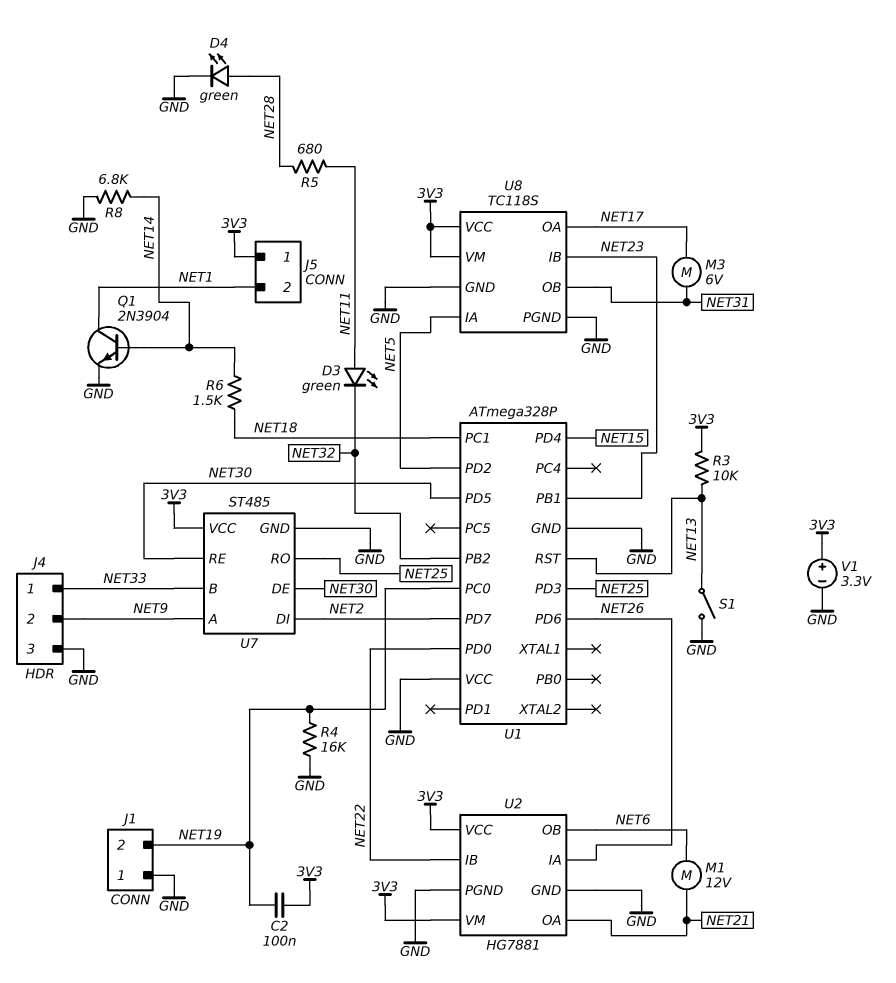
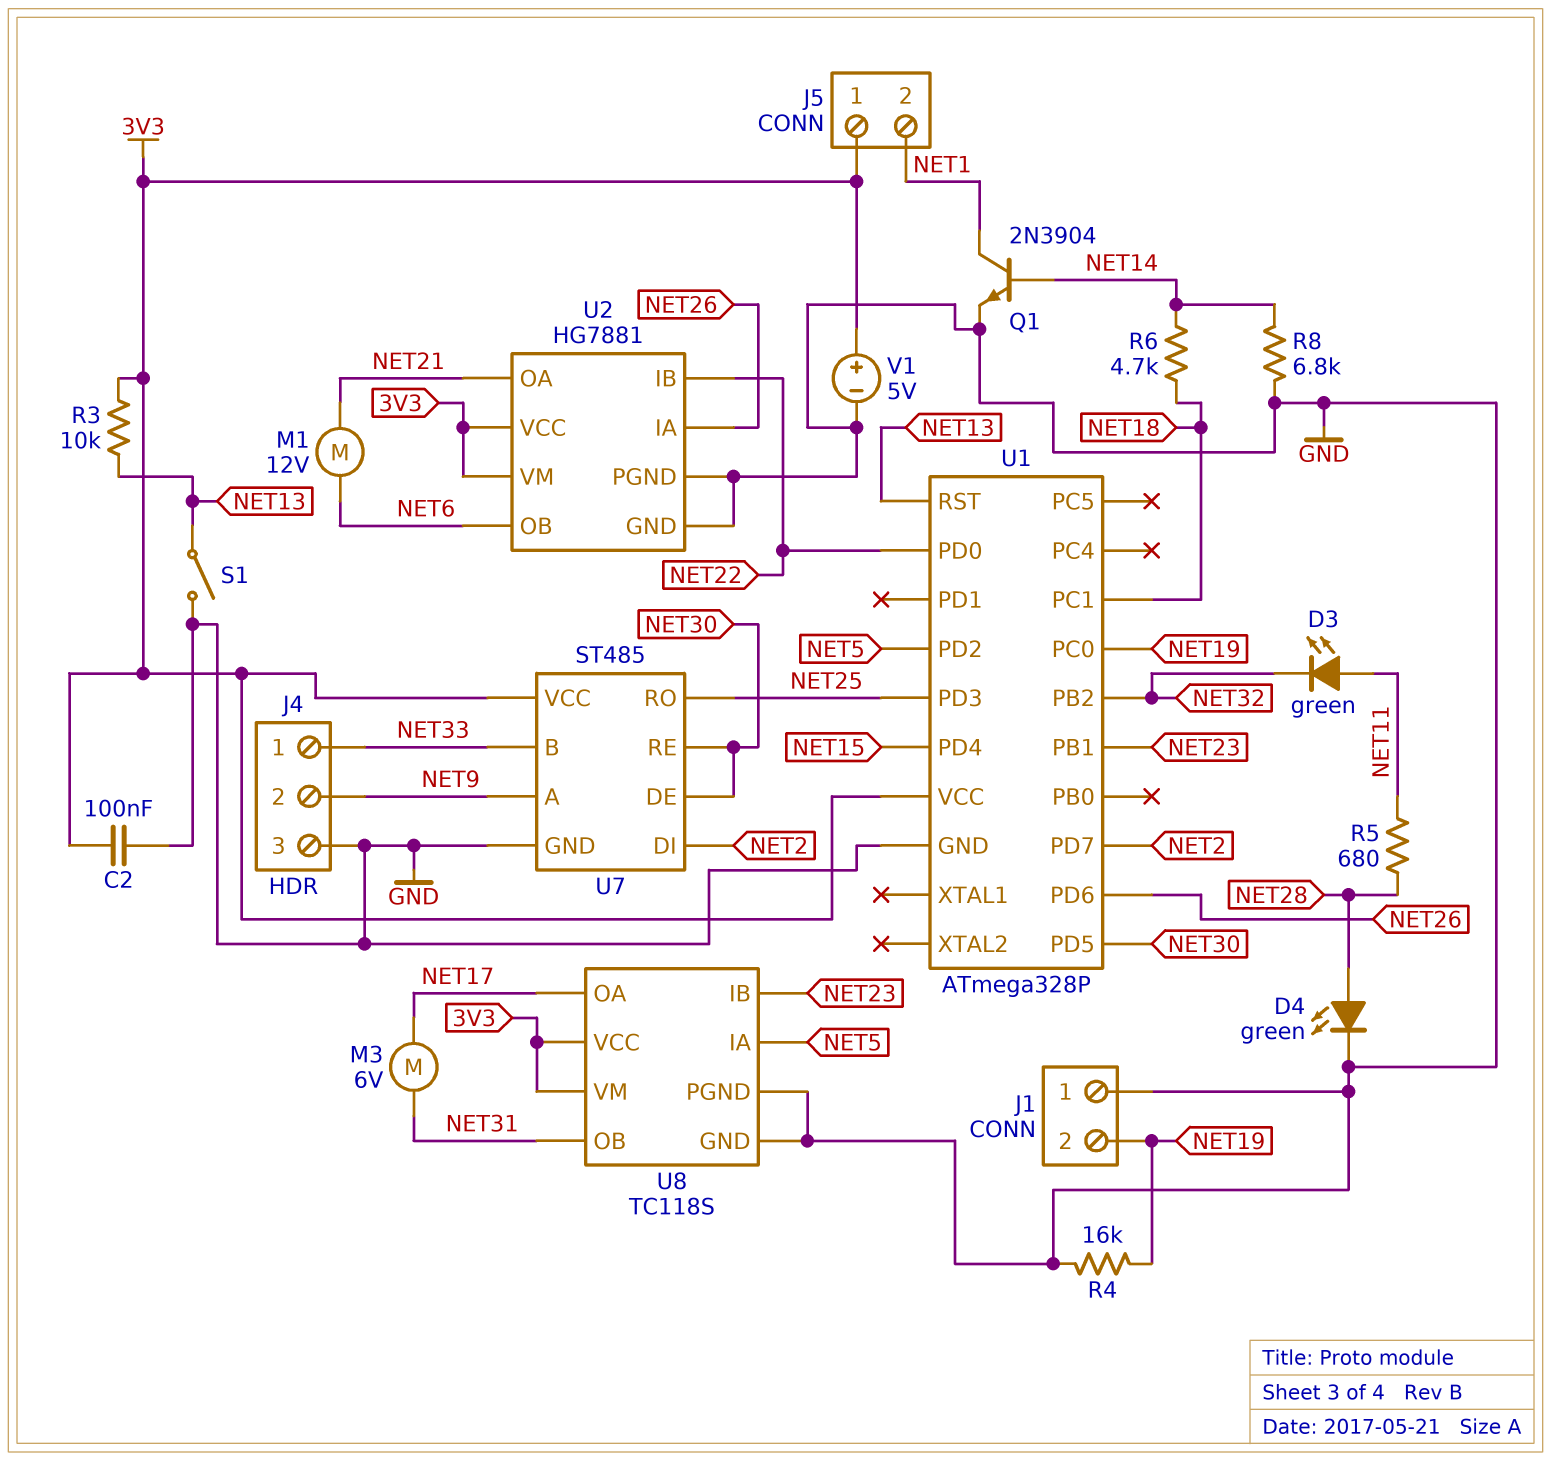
C2: 100nF (3V3, NET19) -> 100nF (3V3, GND)
R6: 1.5k (NET14, NET18) -> 4.7k (NET14, NET18)
U1 pin VCC: GND -> 3V3
V1: 3.3V (plus 3V3, minus GND) -> 5V (plus 3V3, minus GND)

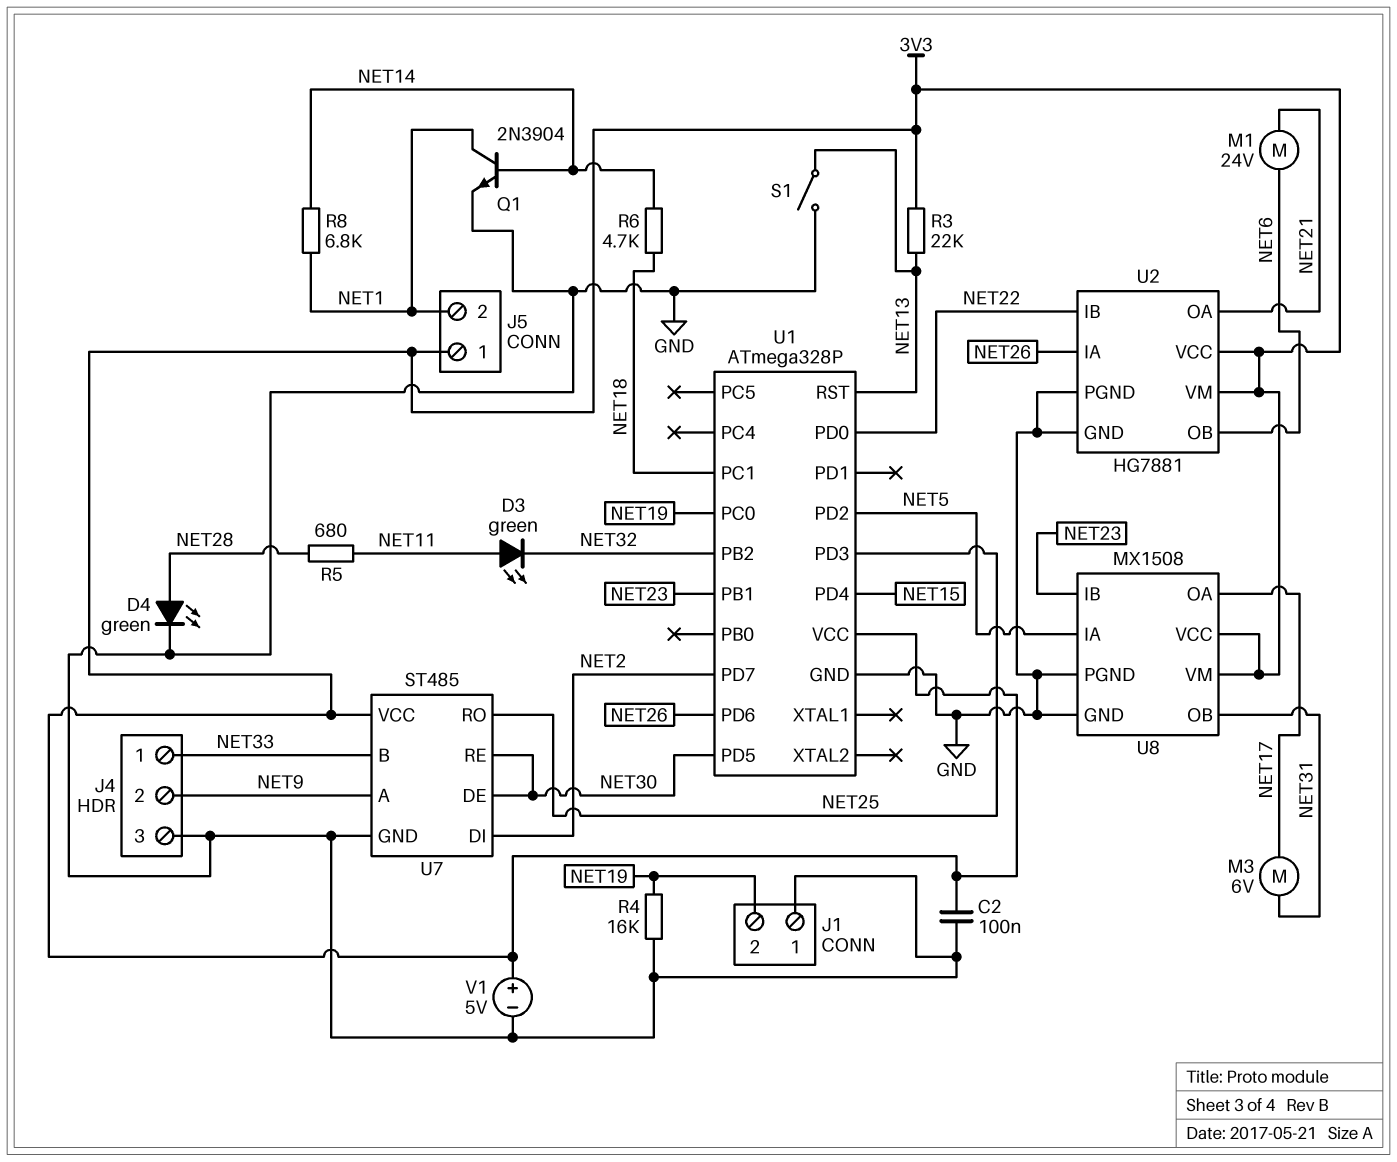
M1: motor 12V (NET6, NET21) -> motor 24V (NET6, NET21)
R3: 10k (3V3, NET13) -> 22k (3V3, NET13)
R8: 6.8k (GND, NET14) -> 6.8k (NET1, NET14)
U8: TC118S -> MX1508

